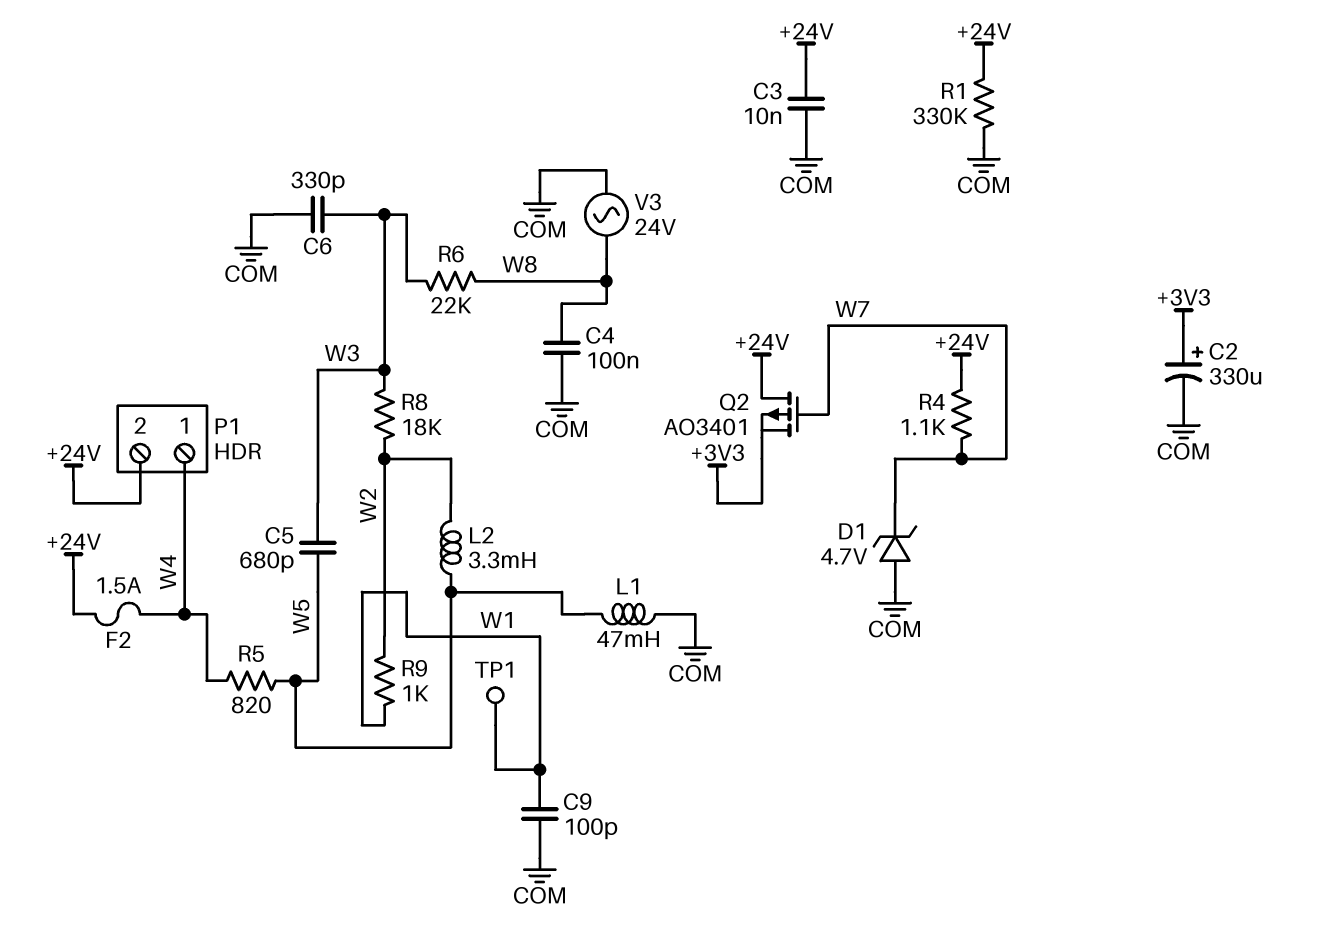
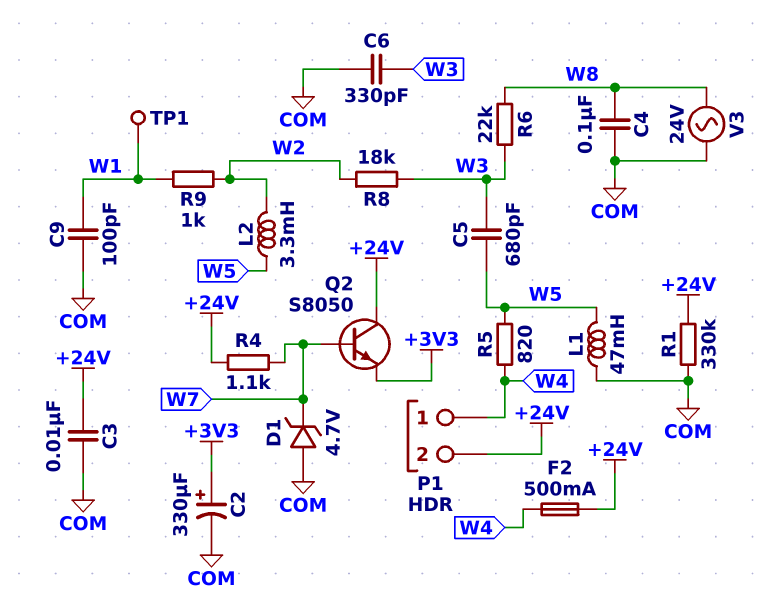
F2: 1.5A (+24V, W4) -> 500mA (+24V, W4)
Q2: PMOS AO3401 (G W7, D +24V, S +3V3) -> NPN S8050 (B W7, C +24V, E +3V3)

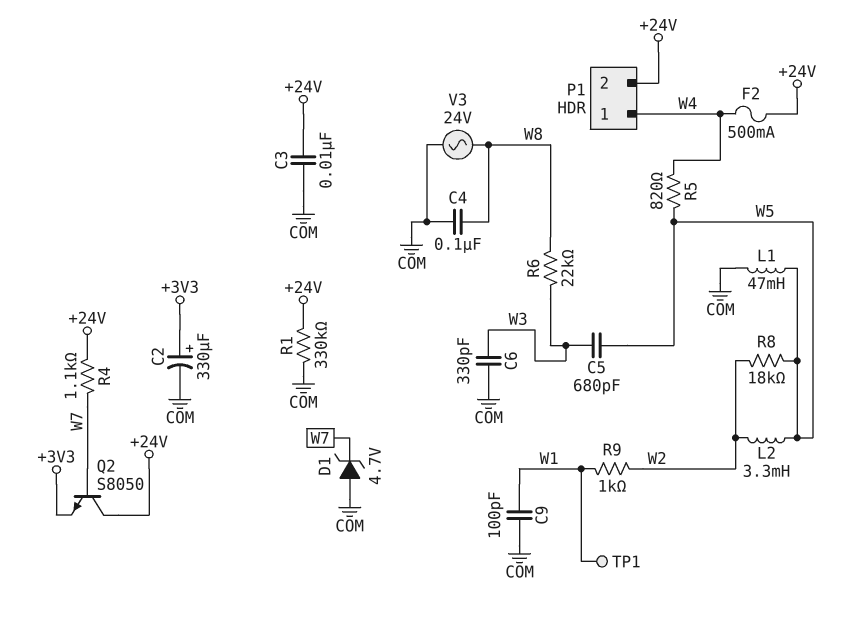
R8: 18k (W2, W3) -> 18k (W2, W5)

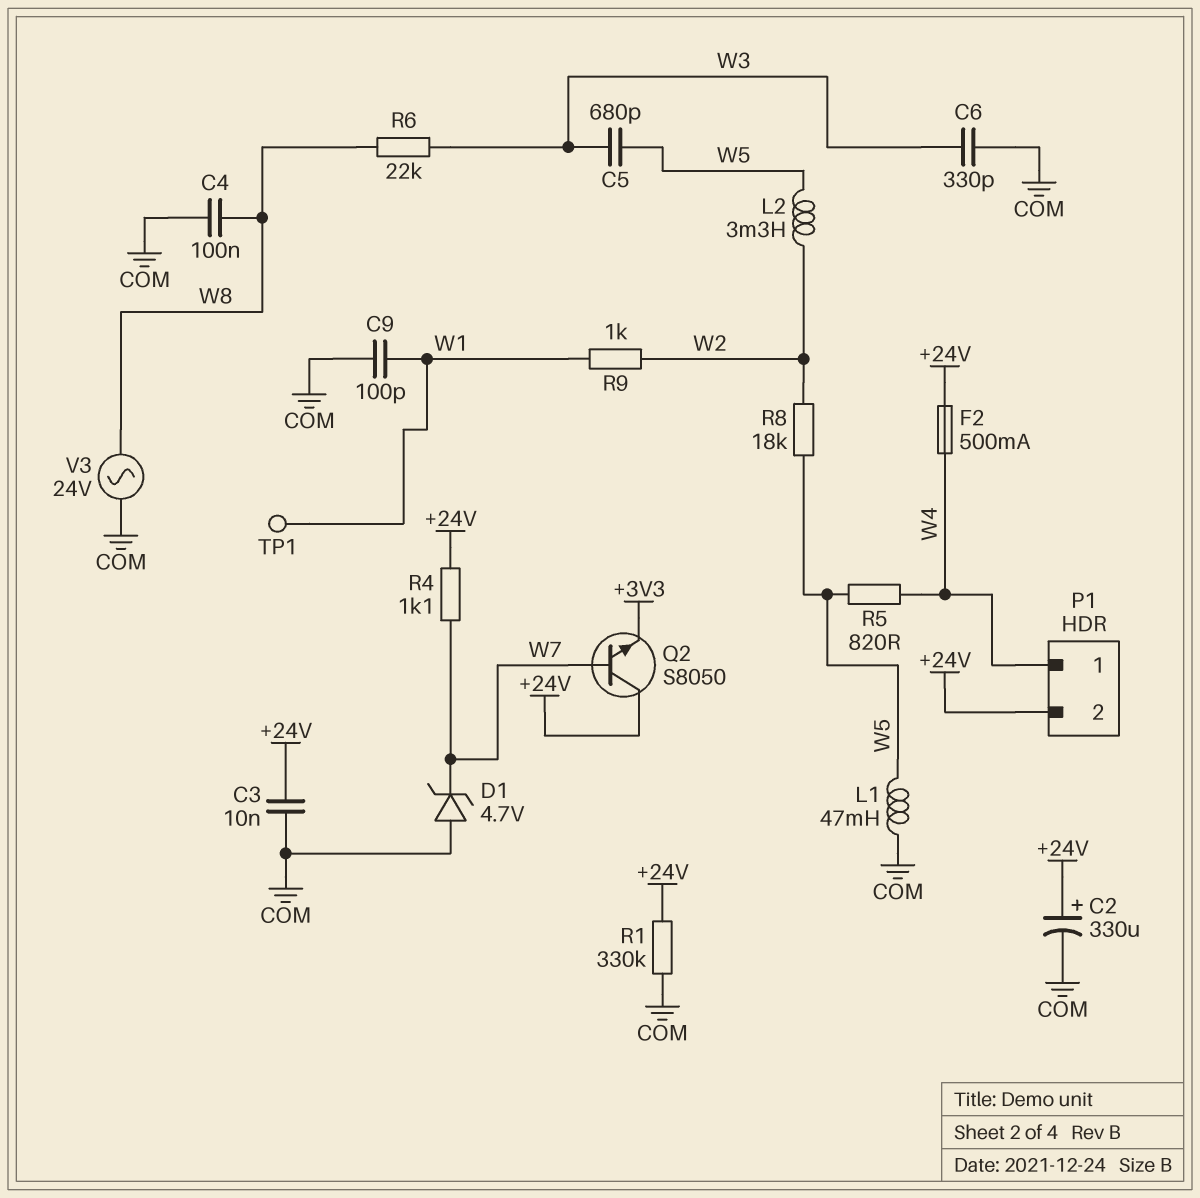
C2: 330uF (plus +3V3, minus COM) -> 330uF (plus +24V, minus COM)

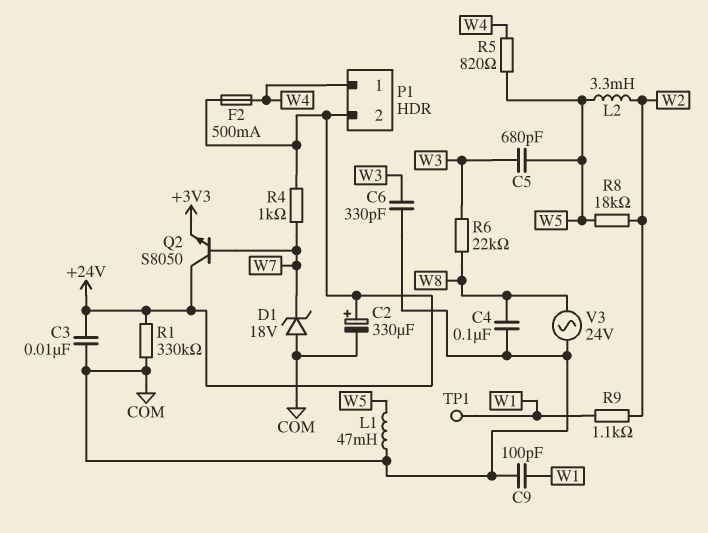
D1: zener 4.7V (A COM, K W7) -> zener 18V (A COM, K W7)
R4: 1.1k (+24V, W7) -> 1k (+24V, W7)
R9: 1k (W1, W2) -> 1.1k (W1, W2)

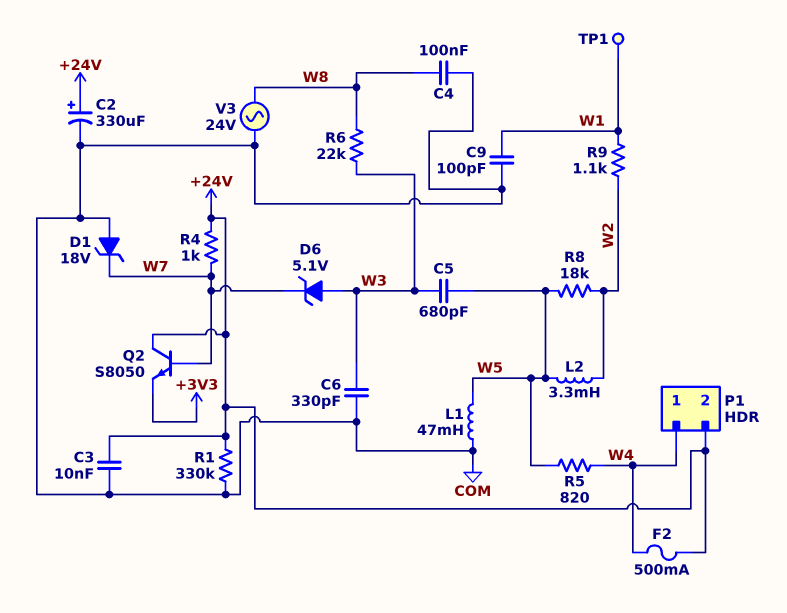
D6: none -> zener 5.1V (A W3, K W7)

